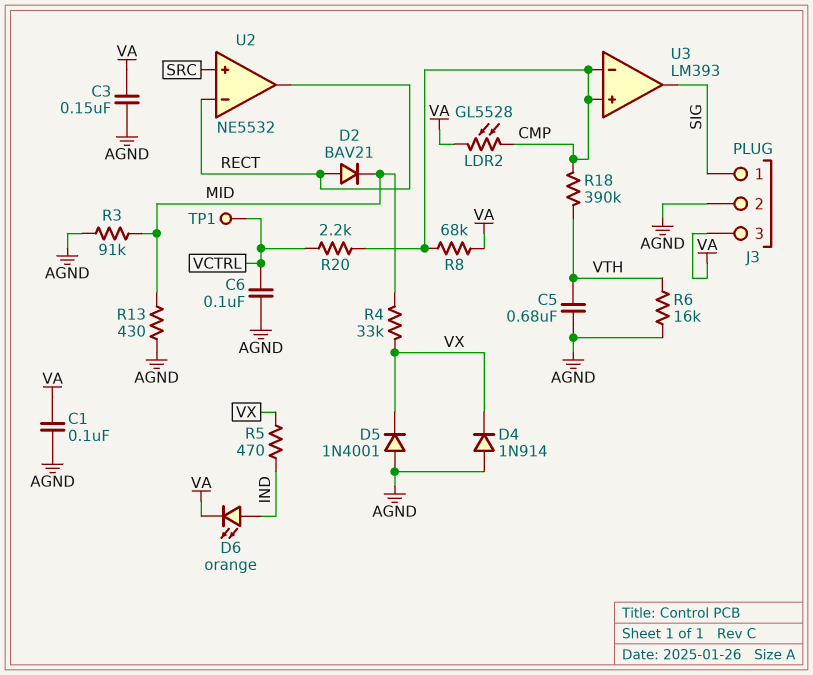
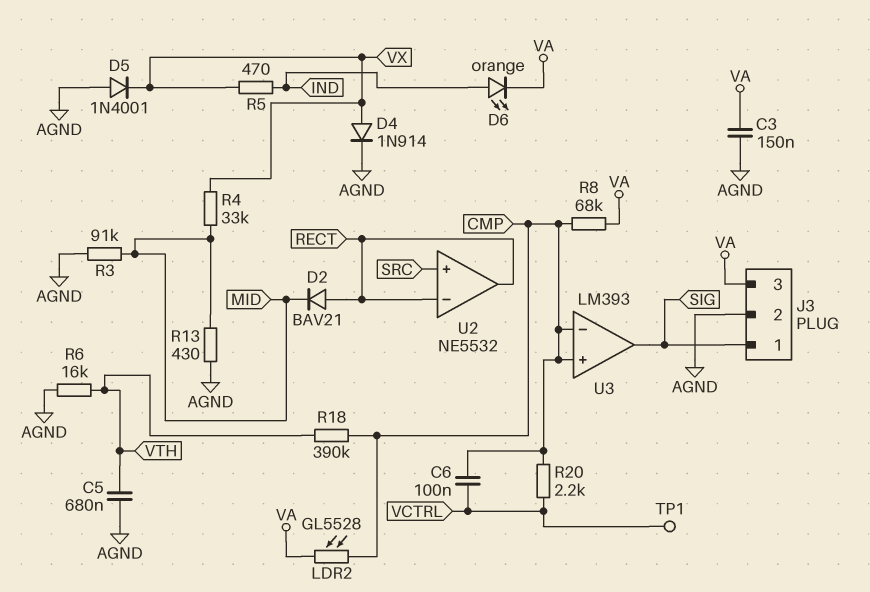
C1: 100nF (AGND, VA) -> none
C6: 100nF (AGND, VCTRL) -> 100nF (CMP, VCTRL)
D4: diode 1N914 (A AGND, K VX) -> diode 1N914 (A VX, K AGND)

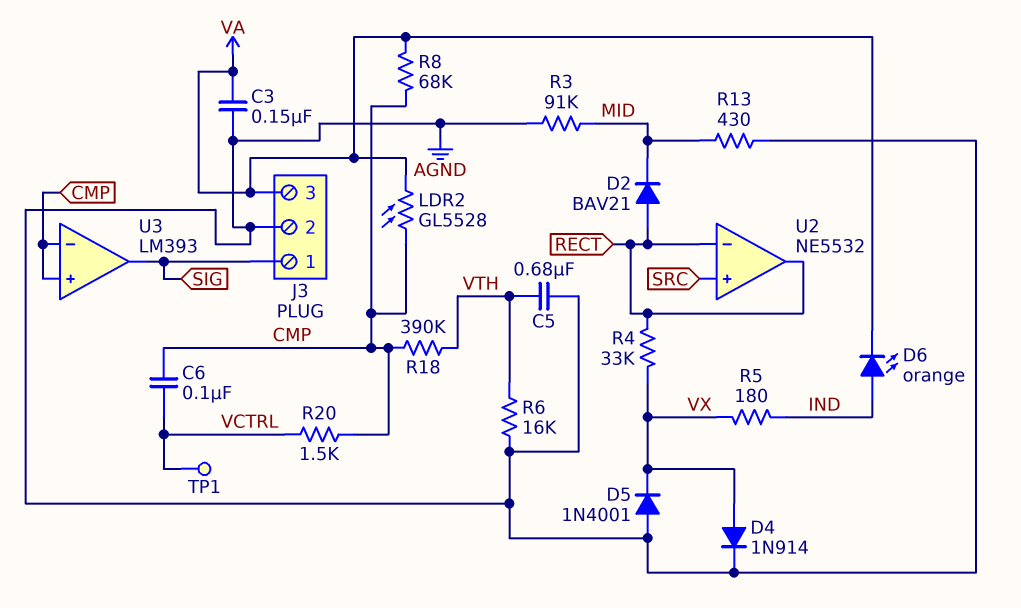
R4: 33k (MID, VX) -> 33k (RECT, VX)
R5: 470 (IND, VX) -> 180 (IND, VX)
R20: 2.2k (CMP, VCTRL) -> 1.5k (CMP, VCTRL)

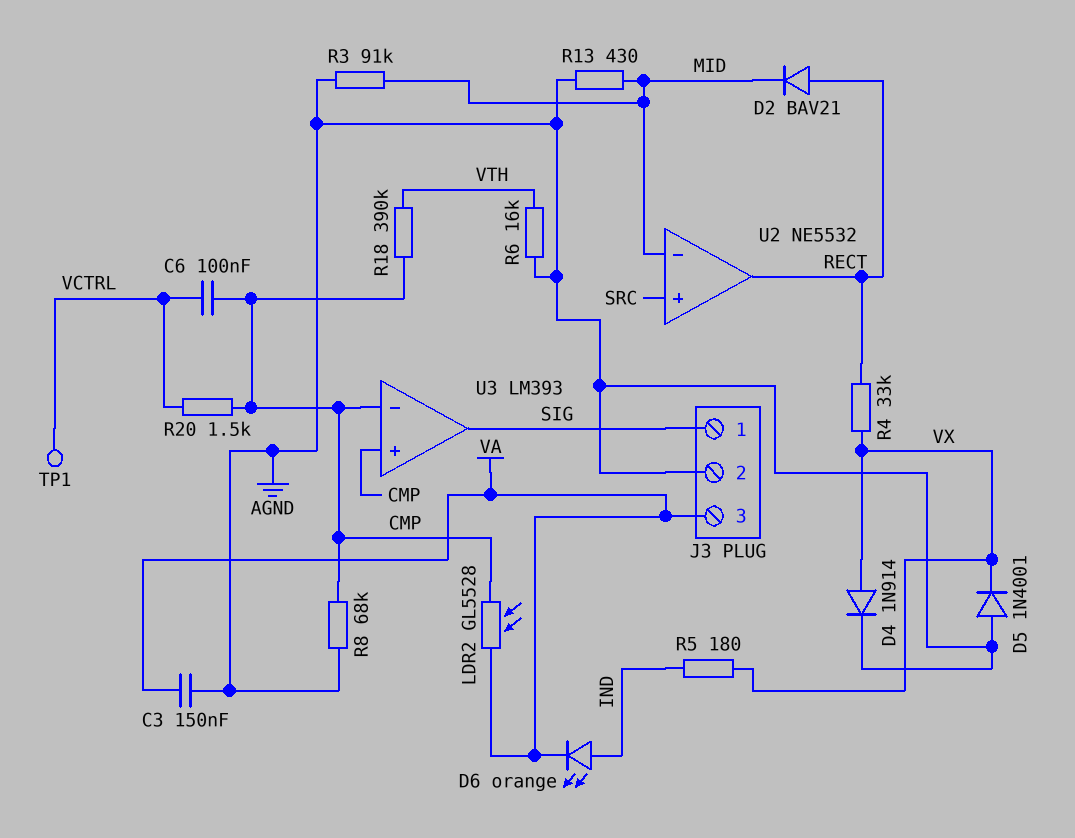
C5: 680nF (AGND, VTH) -> none
R8: 68k (CMP, VA) -> 68k (AGND, CMP)
U2 pin in-: RECT -> MID

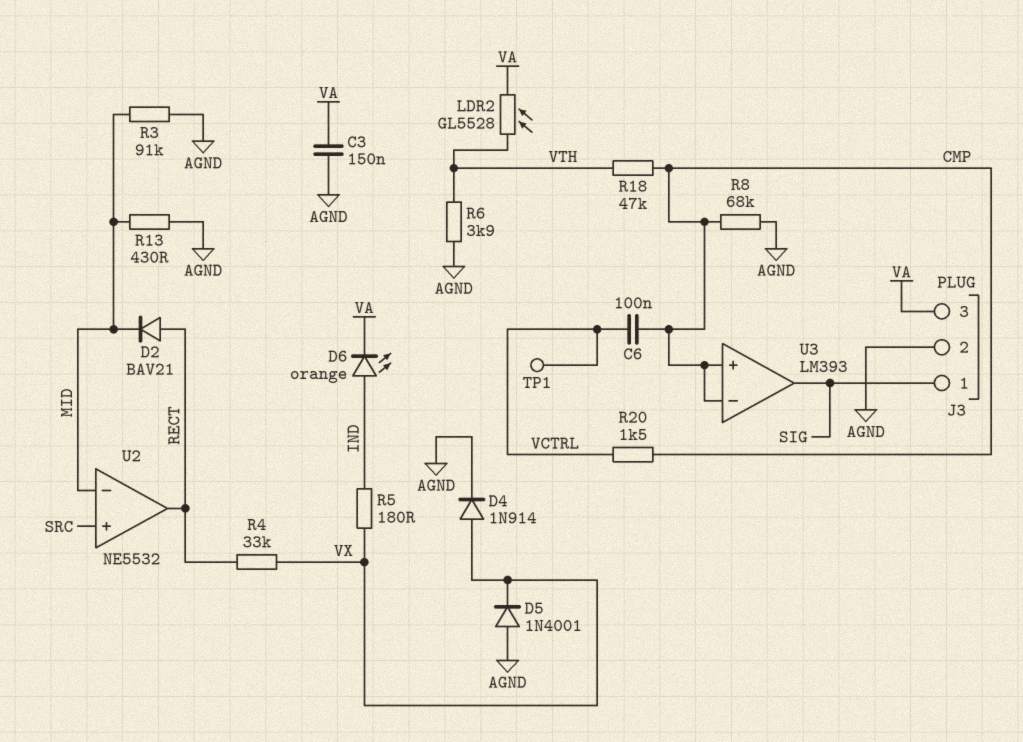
LDR2: GL5528 (CMP, VA) -> GL5528 (VA, VTH)
R6: 16k (AGND, VTH) -> 3.9k (AGND, VTH)
R18: 390k (CMP, VTH) -> 47k (CMP, VTH)

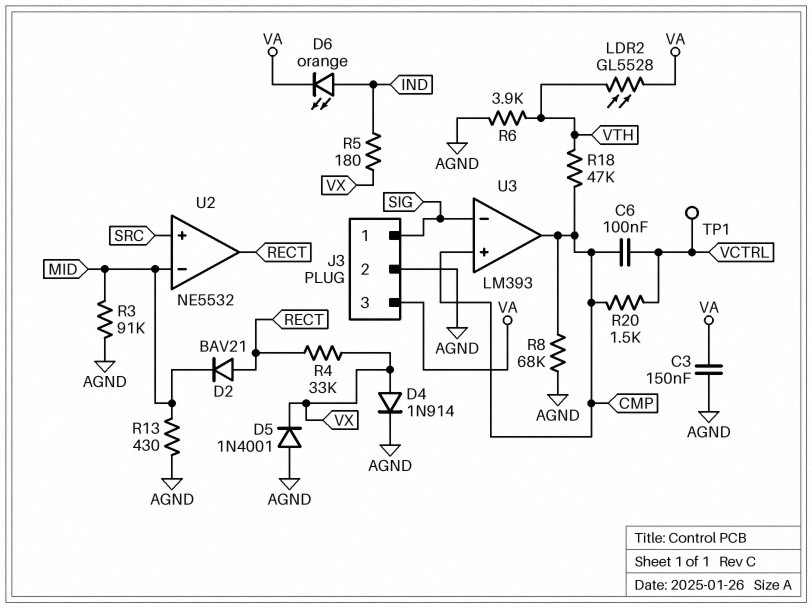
U3 pin in-: CMP -> SIG
U3 pin out: SIG -> CMP

